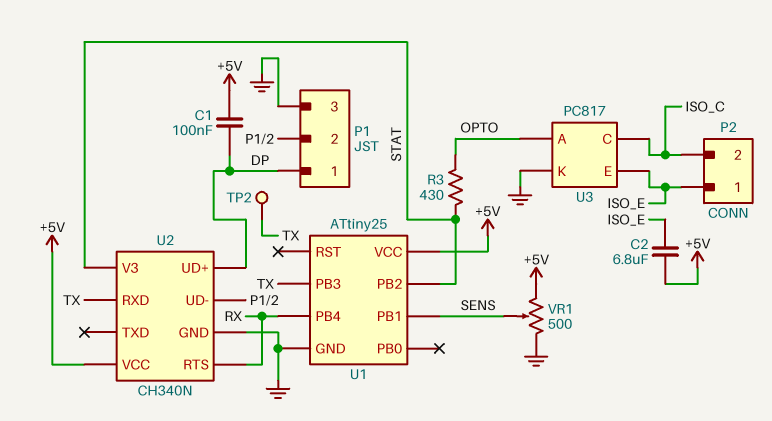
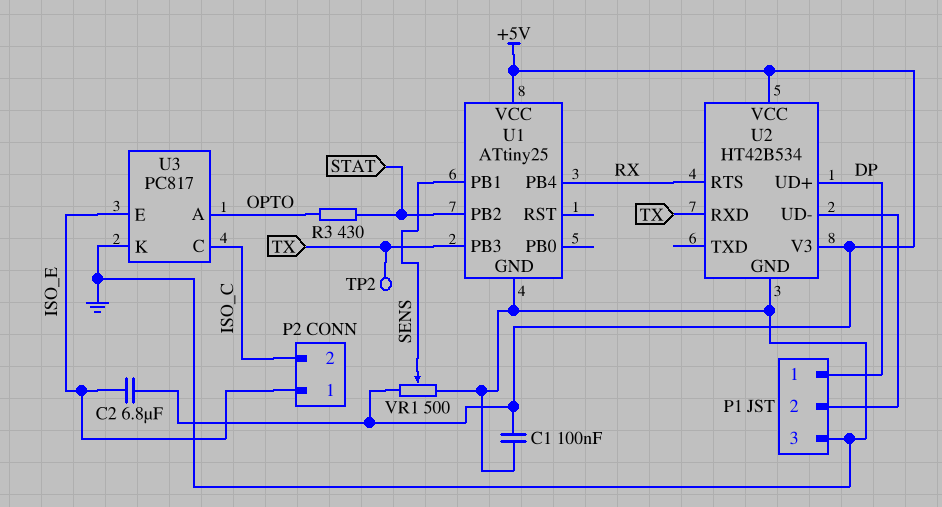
C1: 100nF (+5V, DP) -> 100nF (+5V, GND)
U2: CH340N -> HT42B534
U2 pin V3: STAT -> +5V

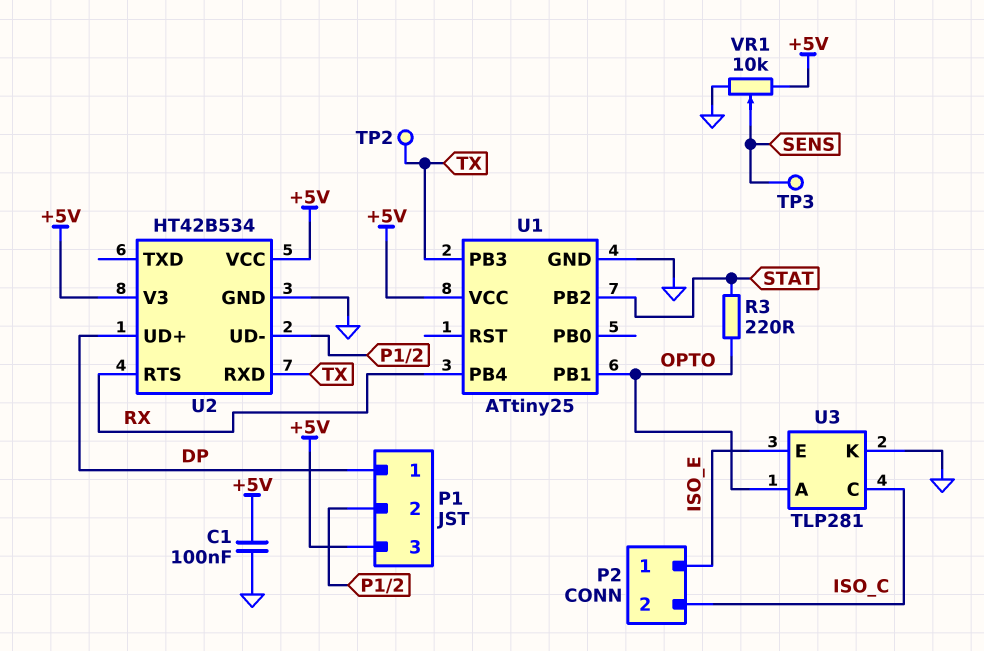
C2: 6.8uF (+5V, ISO_E) -> none
P1 pin 3: GND -> +5V
R3: 430 (OPTO, STAT) -> 220 (OPTO, STAT)
TP3: none -> test point (SENS)
U1 pin PB1: SENS -> OPTO
U3: PC817 -> TLP281
VR1: 500 (+5V, GND, wiper SENS) -> 10k (+5V, GND, wiper SENS)

